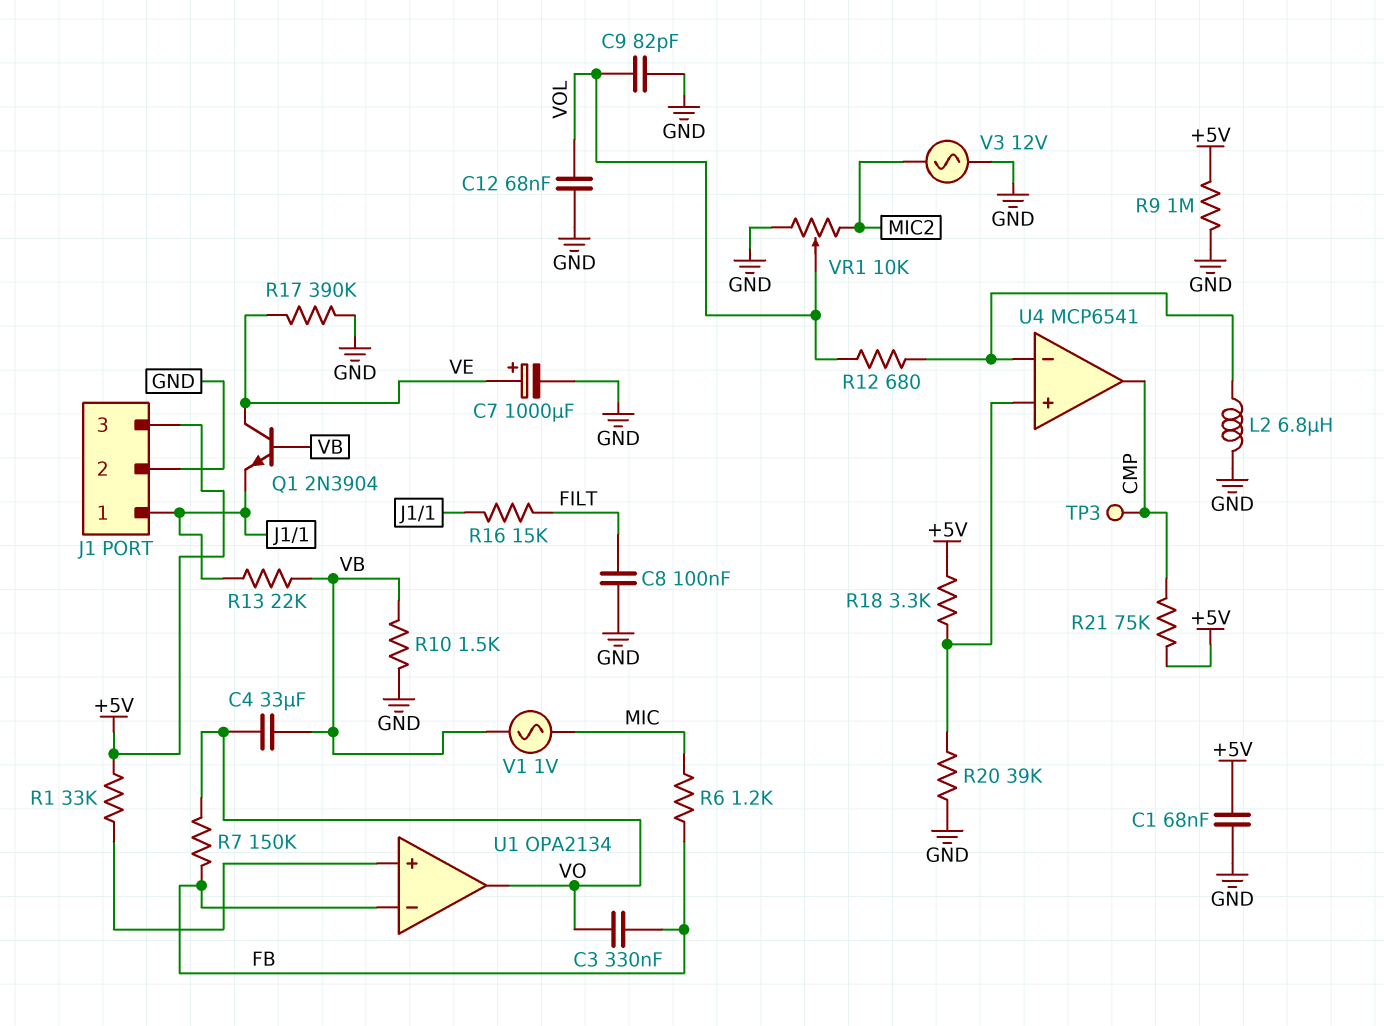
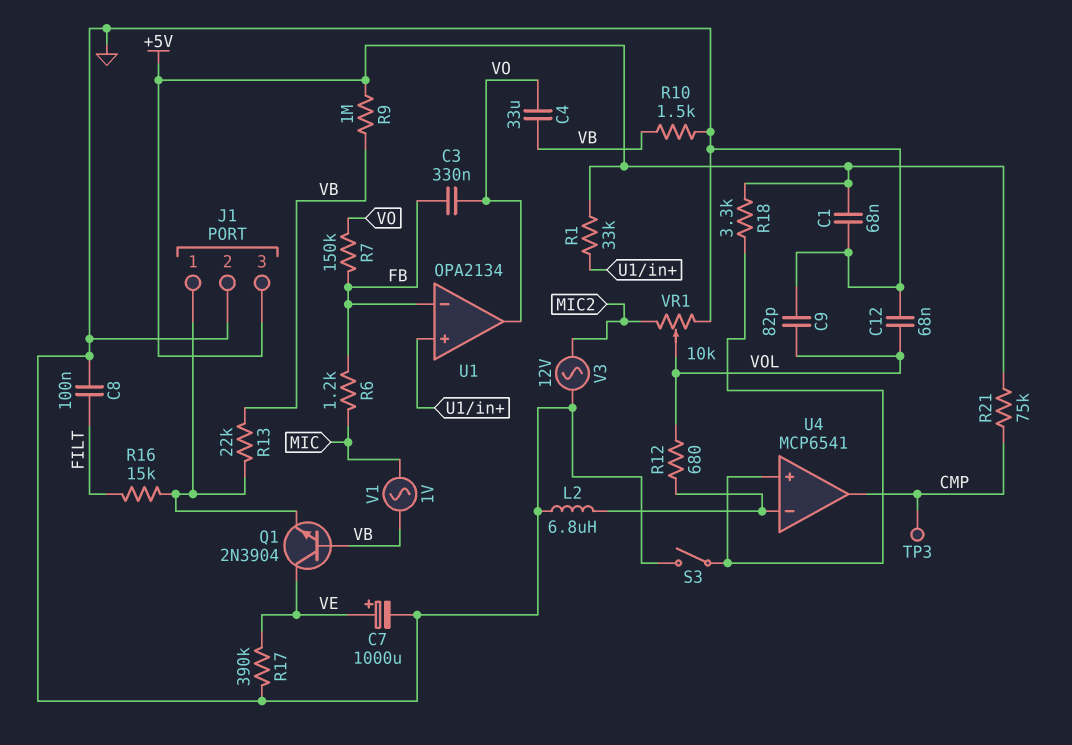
R9: 1M (+5V, GND) -> 1M (+5V, VB)
R20: 39k (GND, U4/in+) -> none
S3: none -> switch (GND, U4/in+)

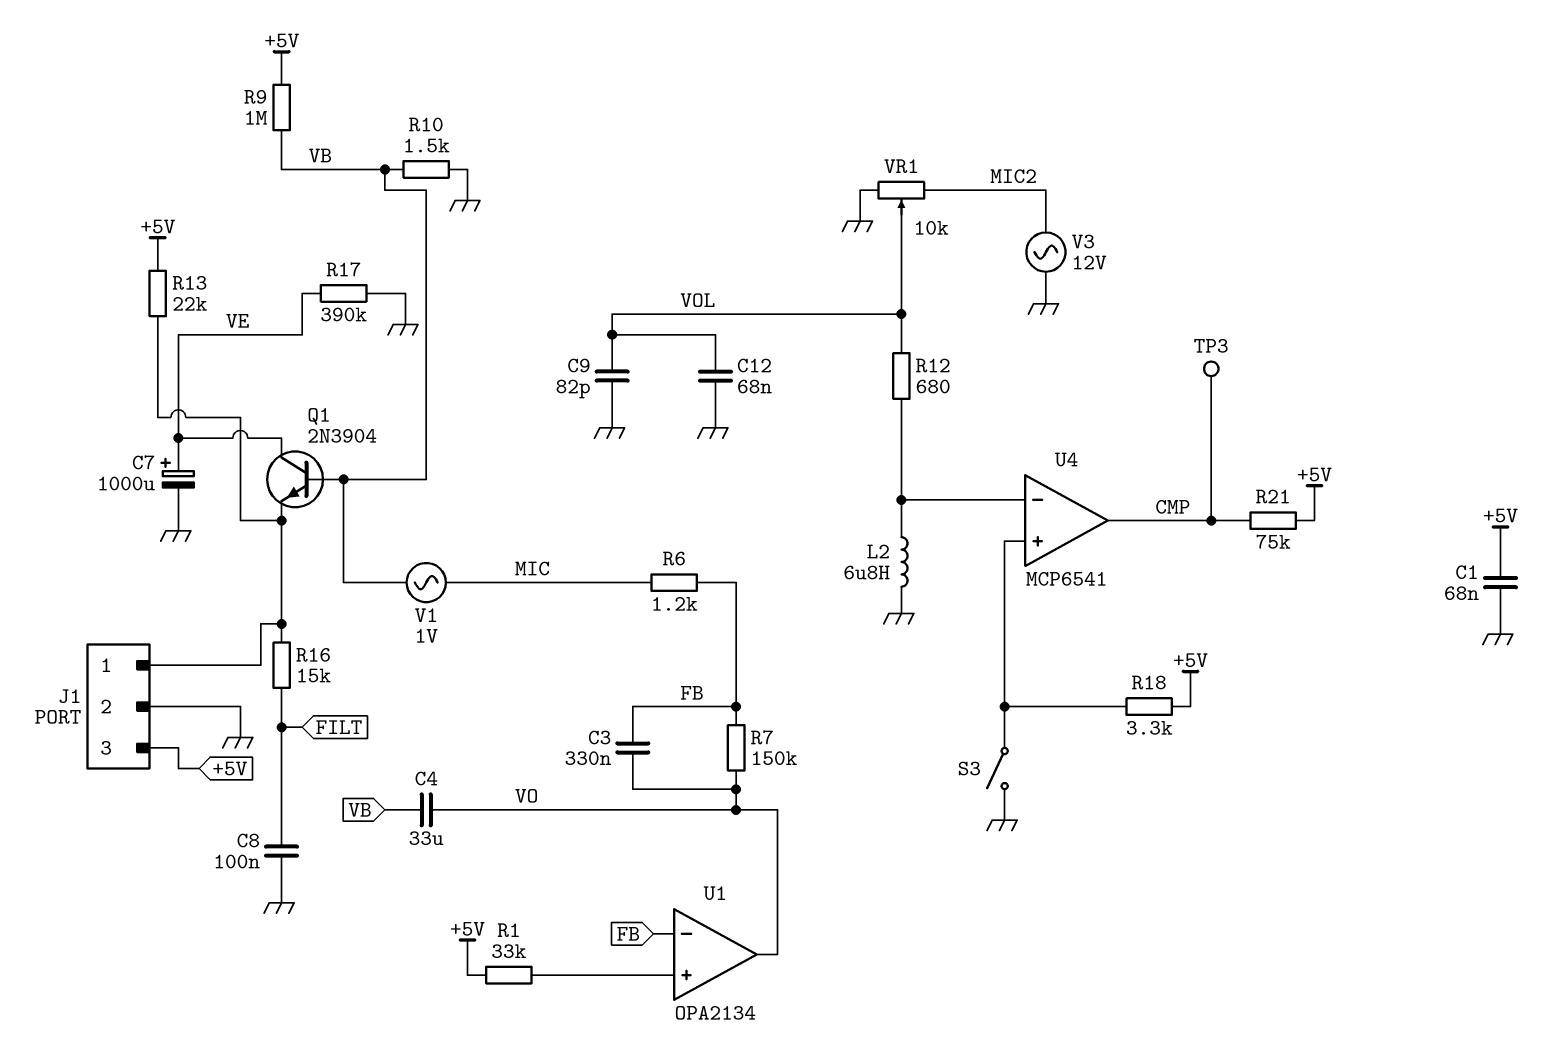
R13: 22k (J1/1, VB) -> 22k (+5V, J1/1)

